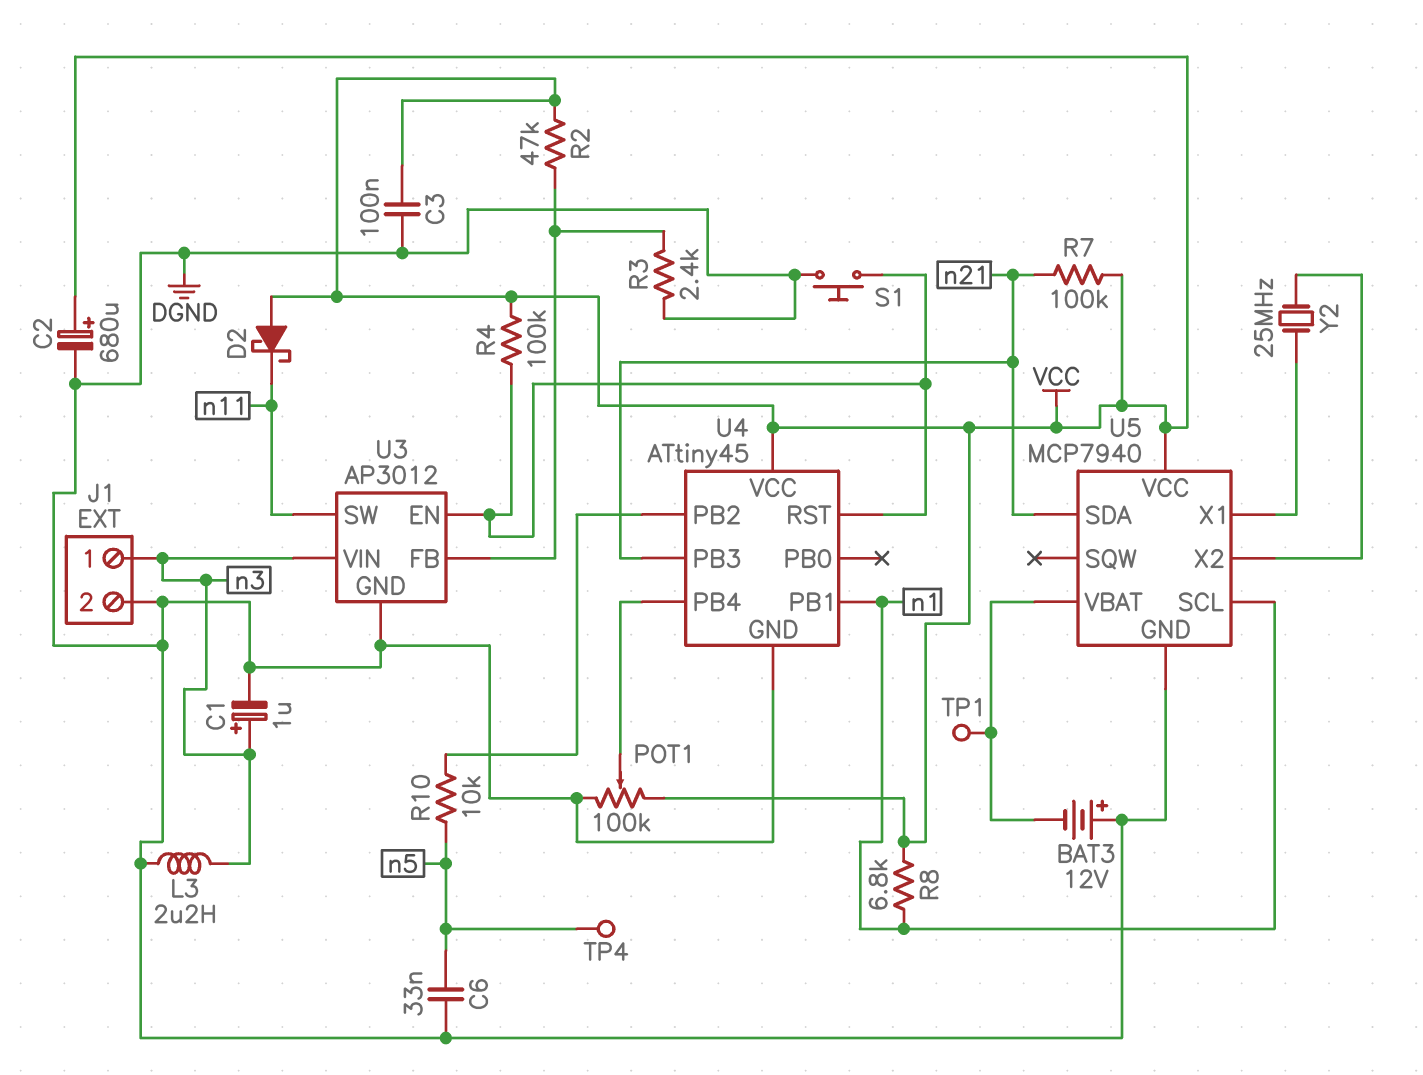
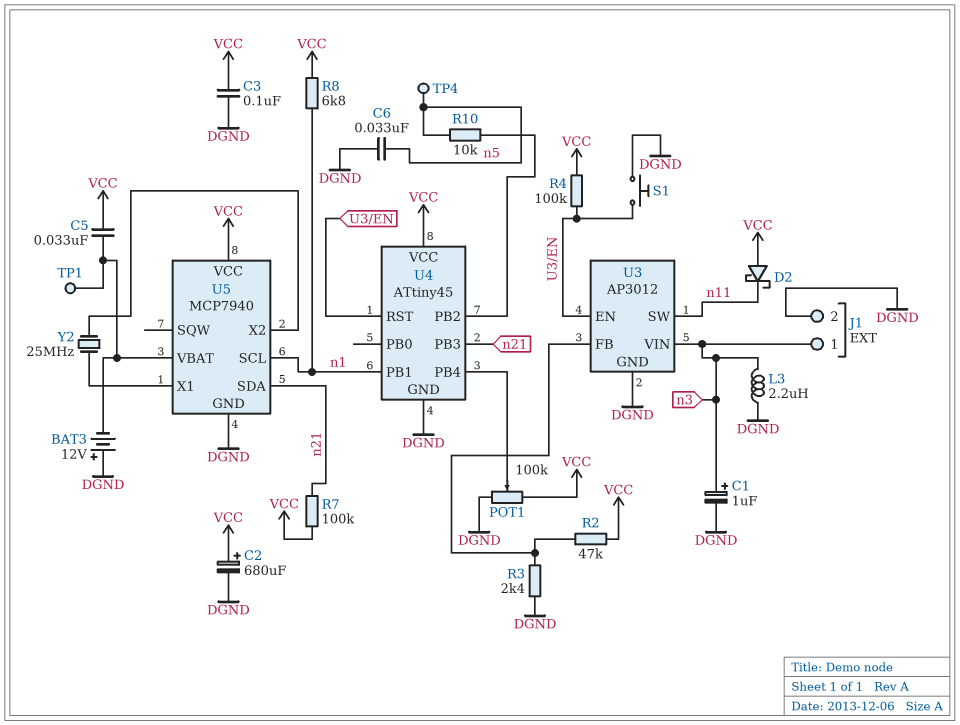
C5: none -> 33nF (U5/VBAT, VCC)

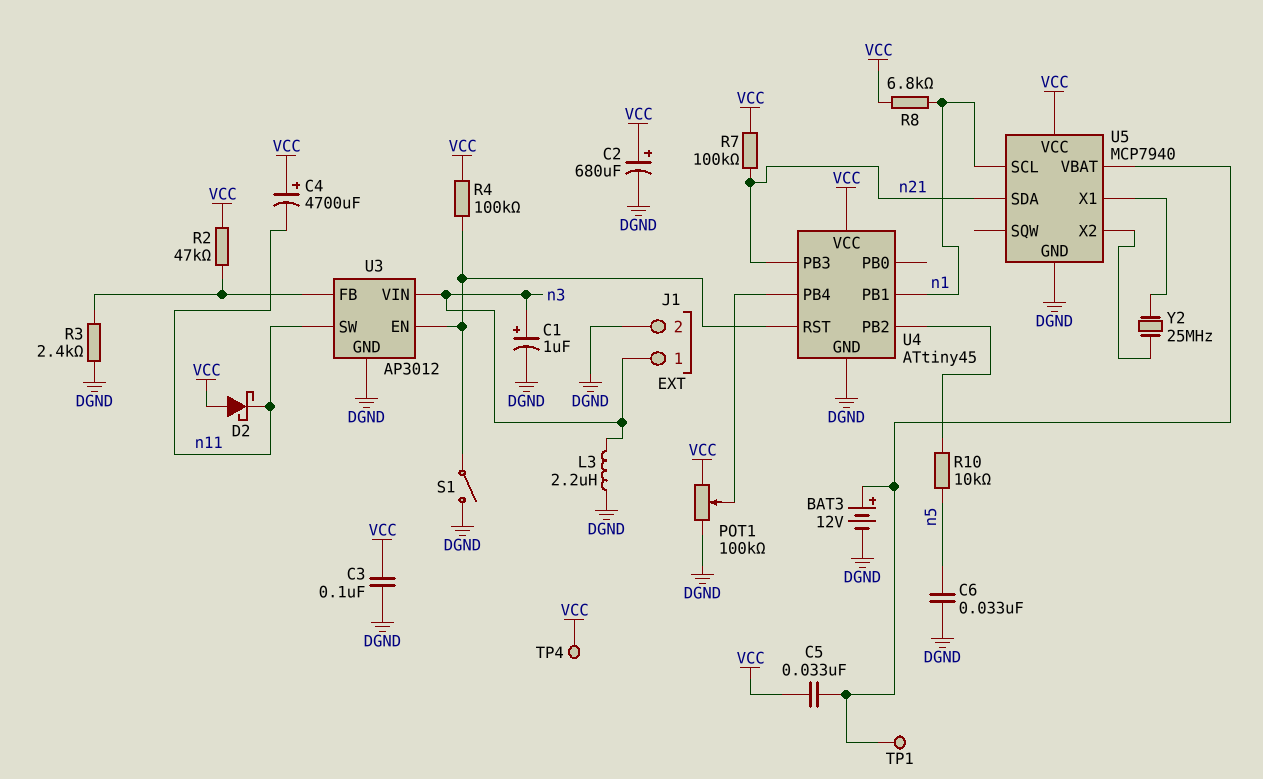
BAT3: 12V (plus DGND, minus U5/VBAT) -> 12V (plus U5/VBAT, minus DGND)
C4: none -> 4700uF (plus VCC, minus n11)
S1: button (DGND, U3/EN) -> switch (DGND, U3/EN)
TP4: test point (n5) -> test point (VCC)

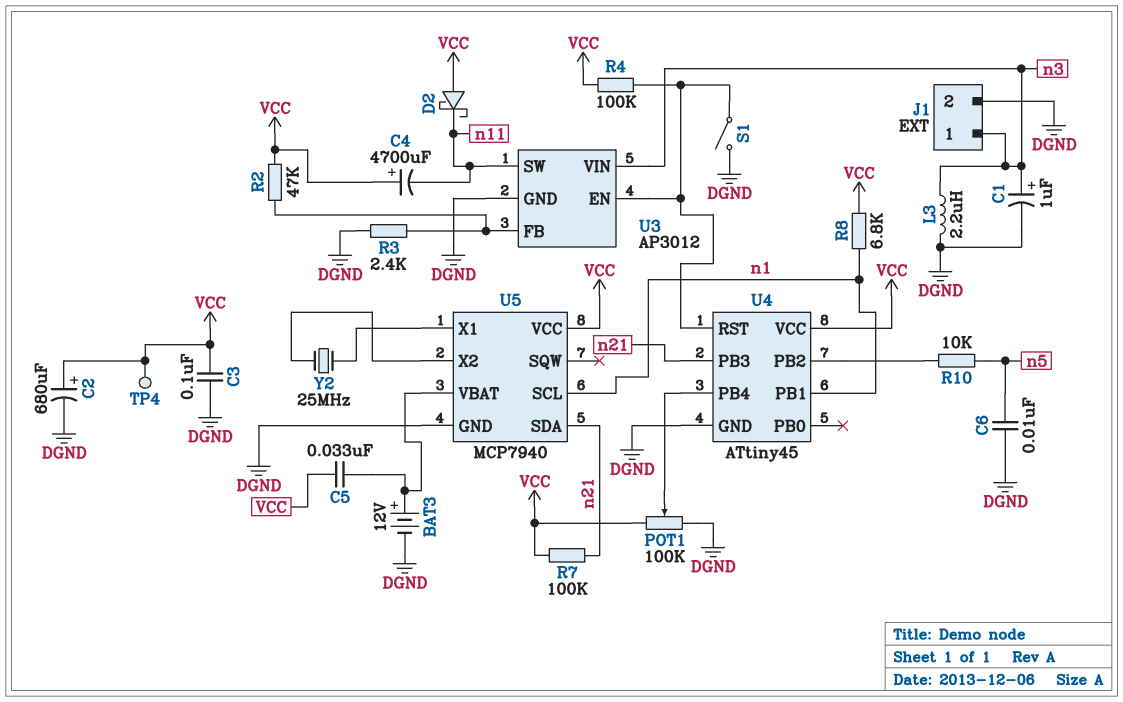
C6: 33nF (DGND, n5) -> 10nF (DGND, n5)
TP1: test point (U5/VBAT) -> none

